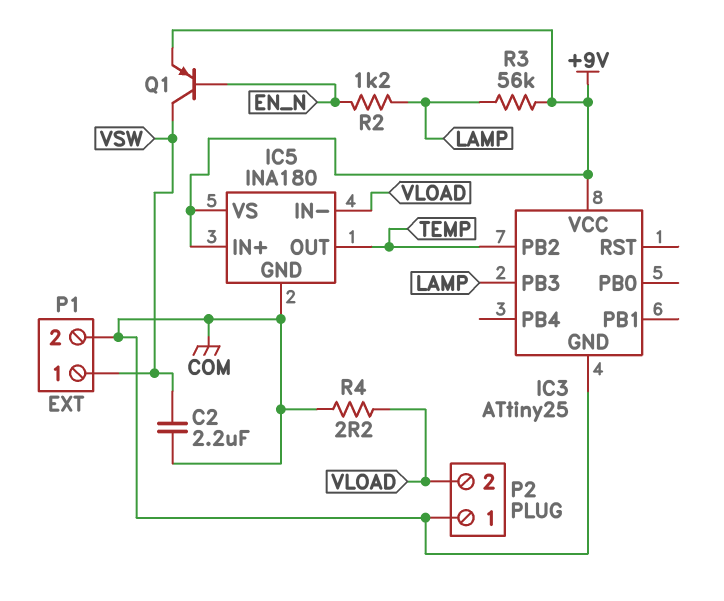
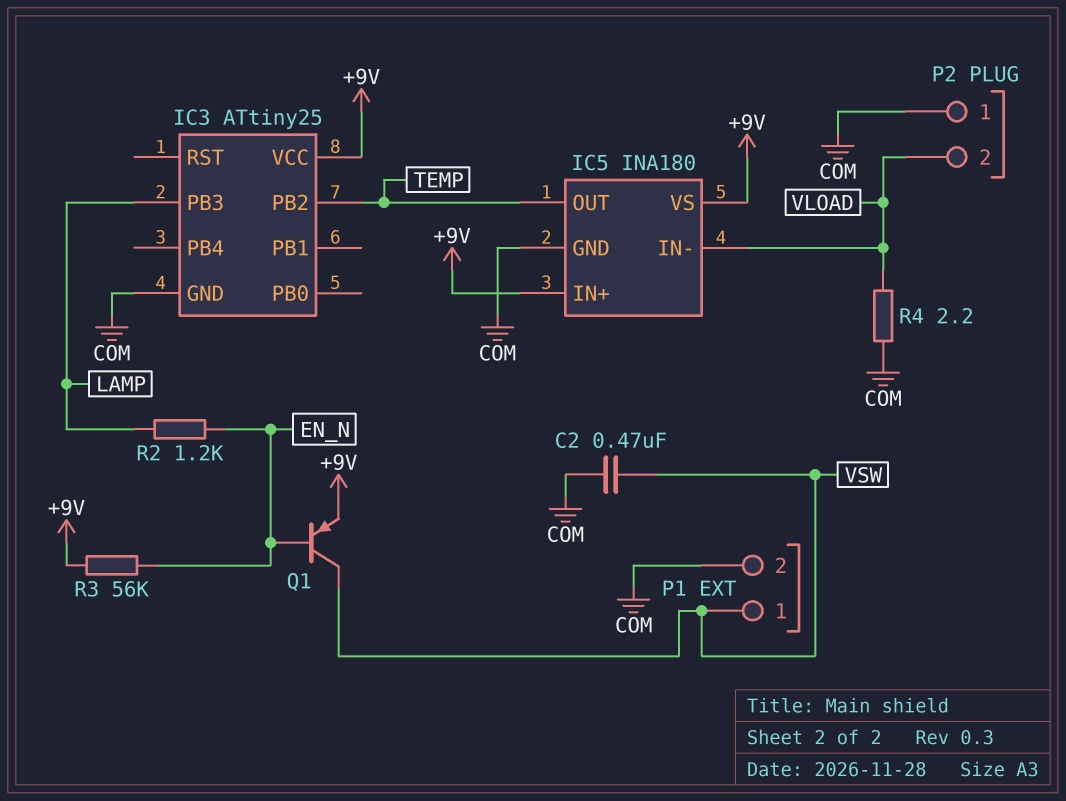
C2: 2.2uF (COM, VSW) -> 470nF (COM, VSW)
R3: 56k (+9V, LAMP) -> 56k (+9V, EN_N)

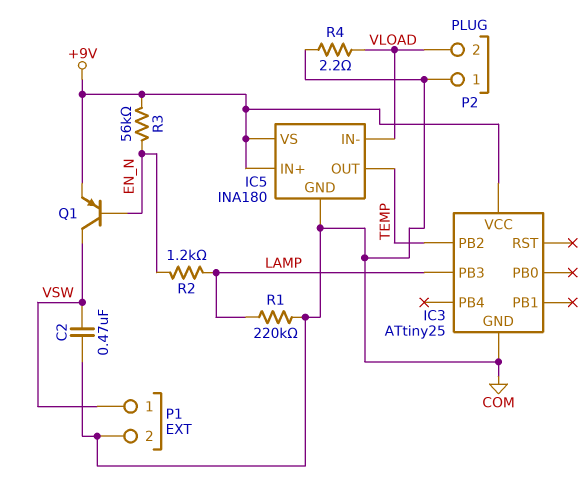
R1: none -> 220k (COM, LAMP)

